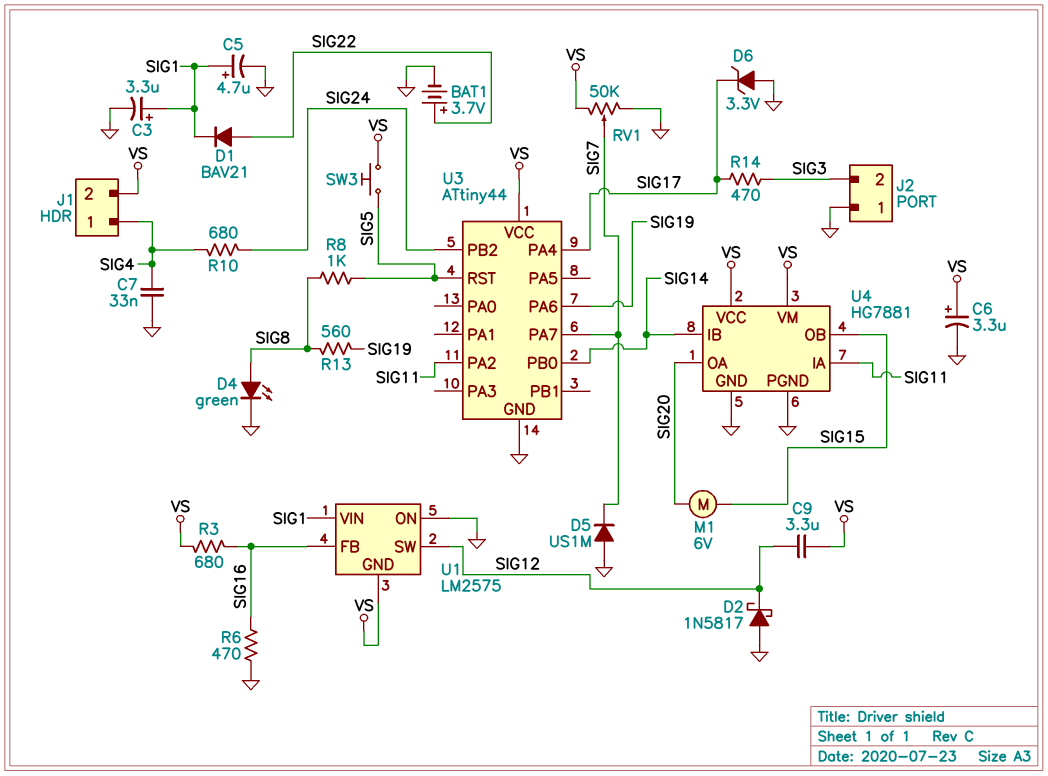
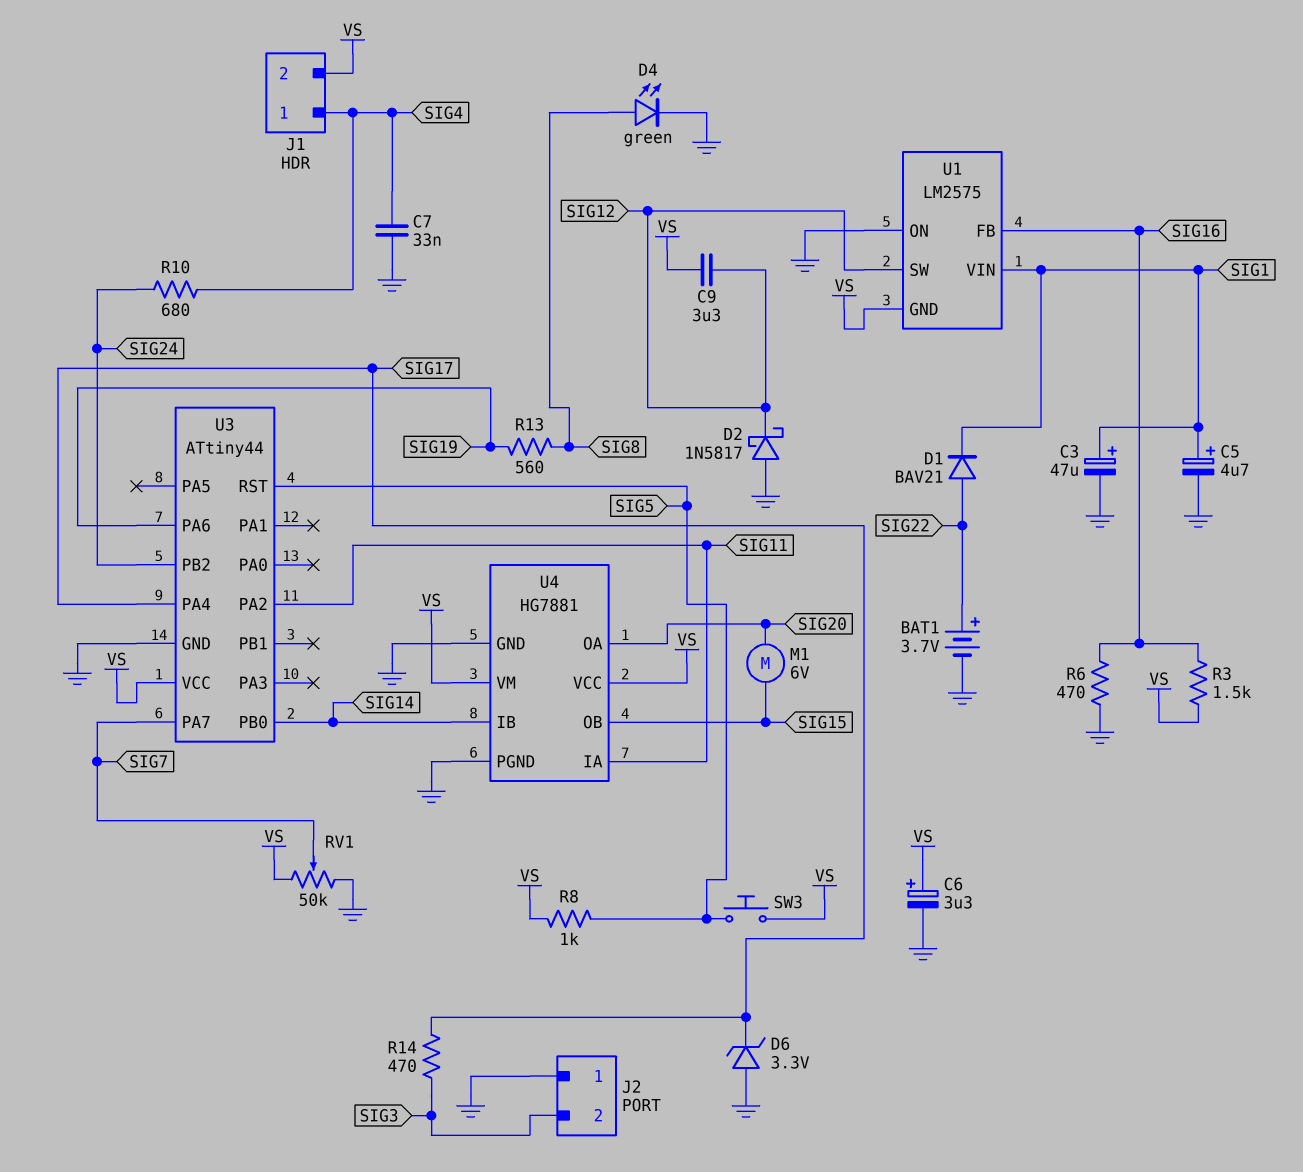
C3: 3.3uF (plus SIG1, minus GND) -> 47uF (plus SIG1, minus GND)
D5: diode US1M (A GND, K SIG7) -> none
R3: 680 (SIG16, VS) -> 1.5k (SIG16, VS)
R8: 1k (SIG5, SIG8) -> 1k (SIG5, VS)

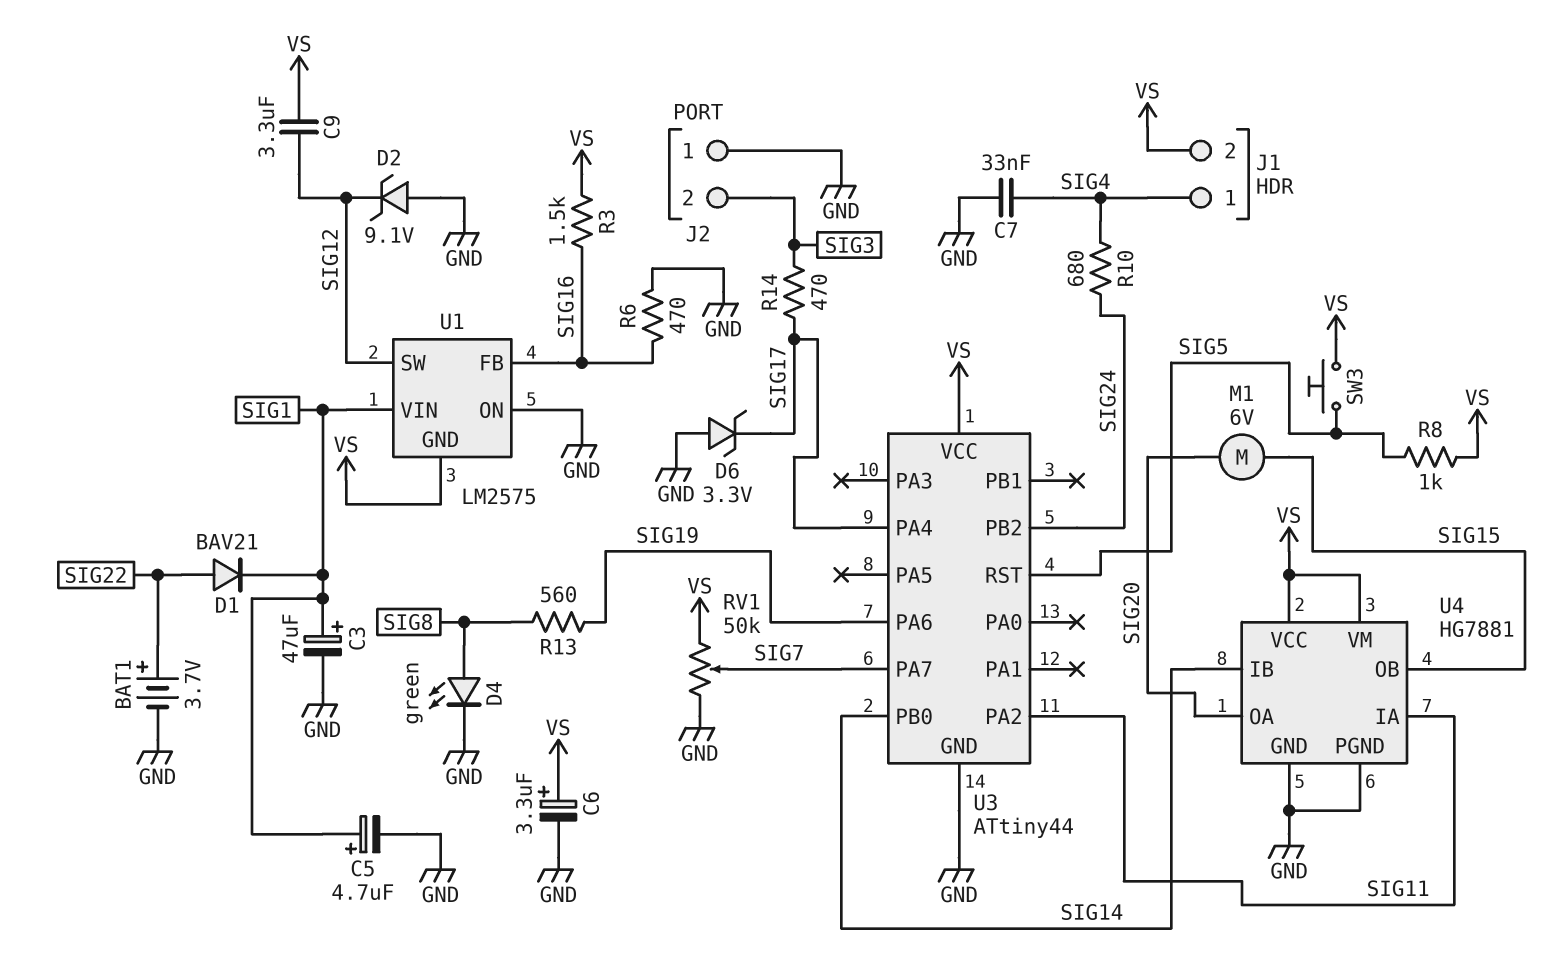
D2: schottky 1N5817 (A GND, K SIG12) -> zener 9.1V (A GND, K SIG12)

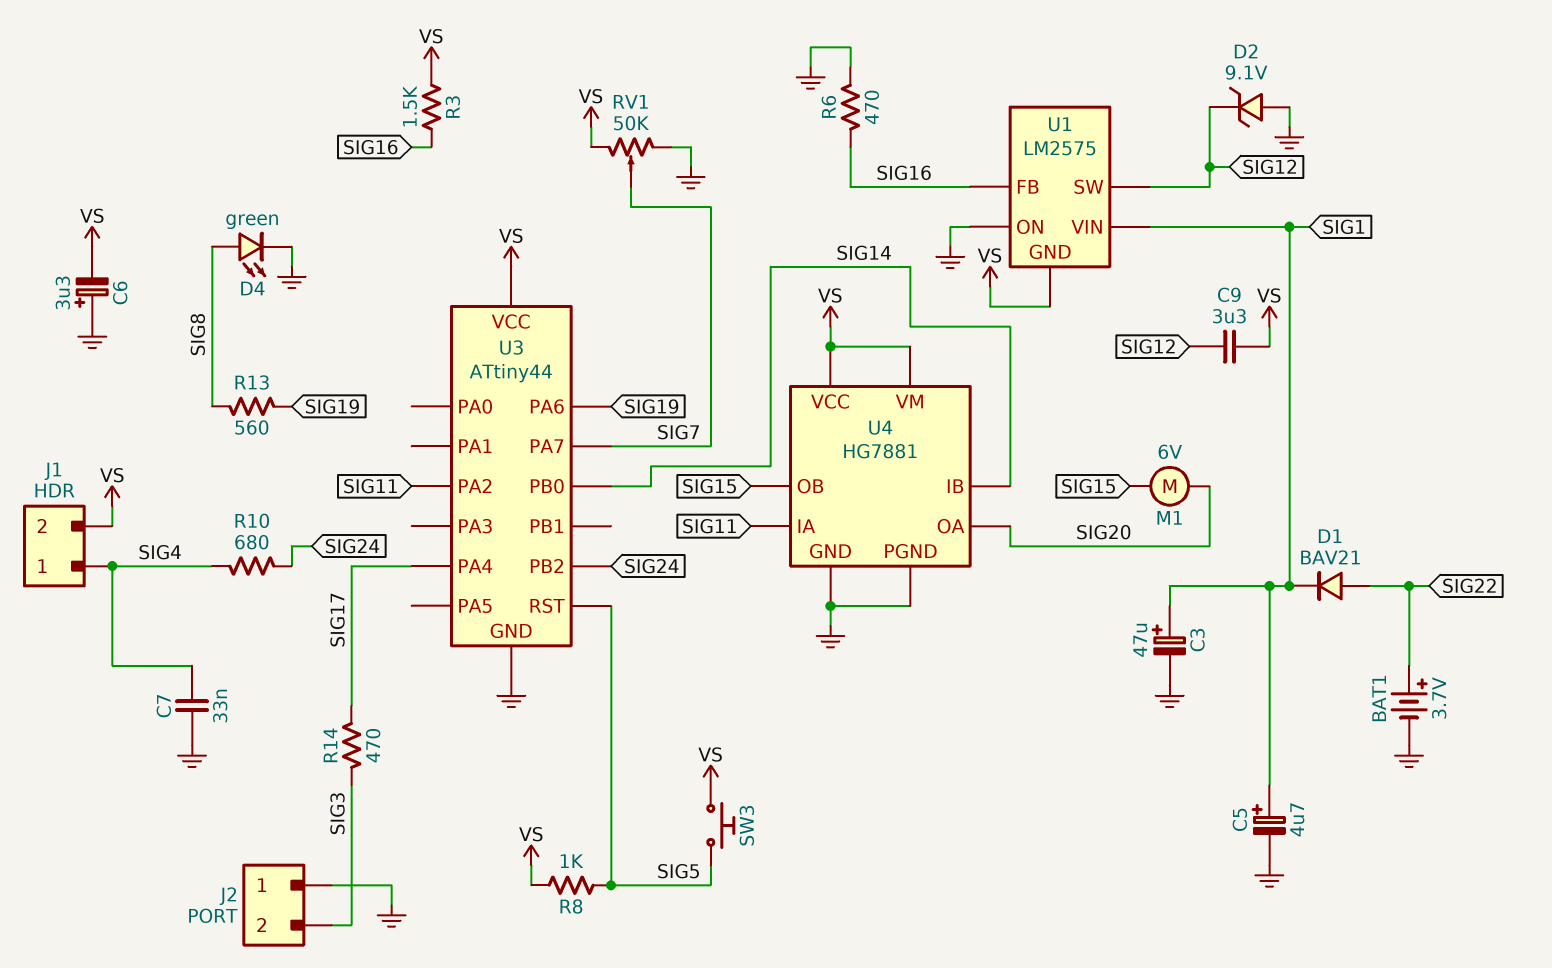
C6: 3.3uF (plus VS, minus GND) -> 3.3uF (plus GND, minus VS)
D6: zener 3.3V (A GND, K SIG17) -> none

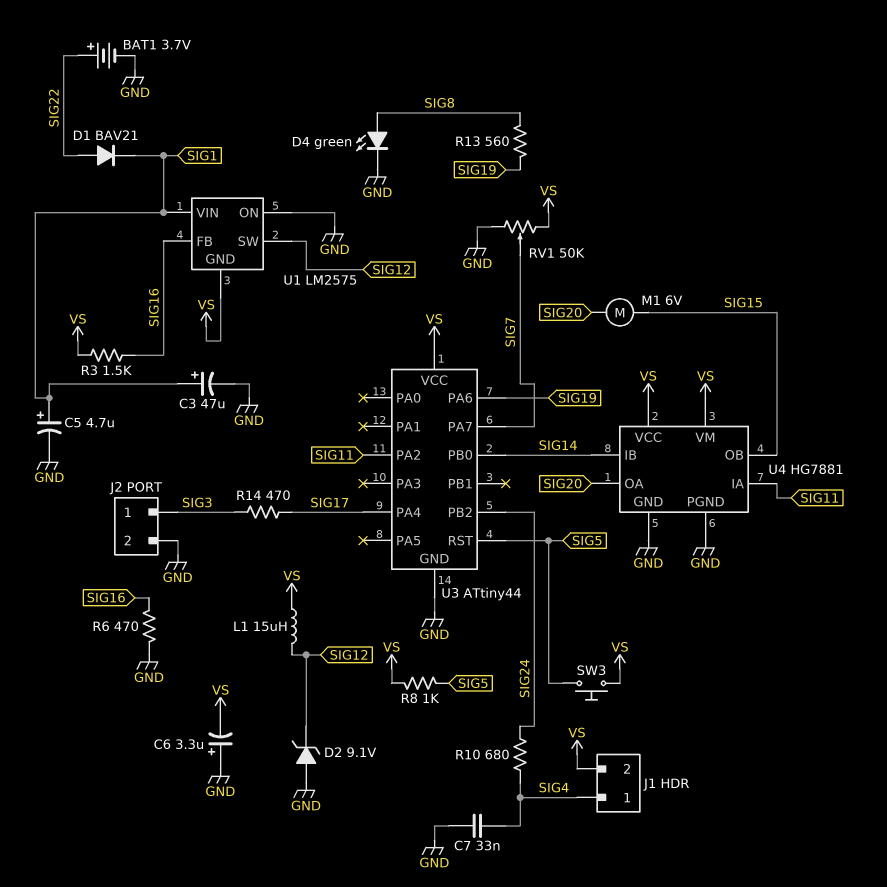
C9: 3.3uF (SIG12, VS) -> none
J2 pin 1: GND -> SIG3
J2 pin 2: SIG3 -> GND
L1: none -> 15uH (SIG12, VS)

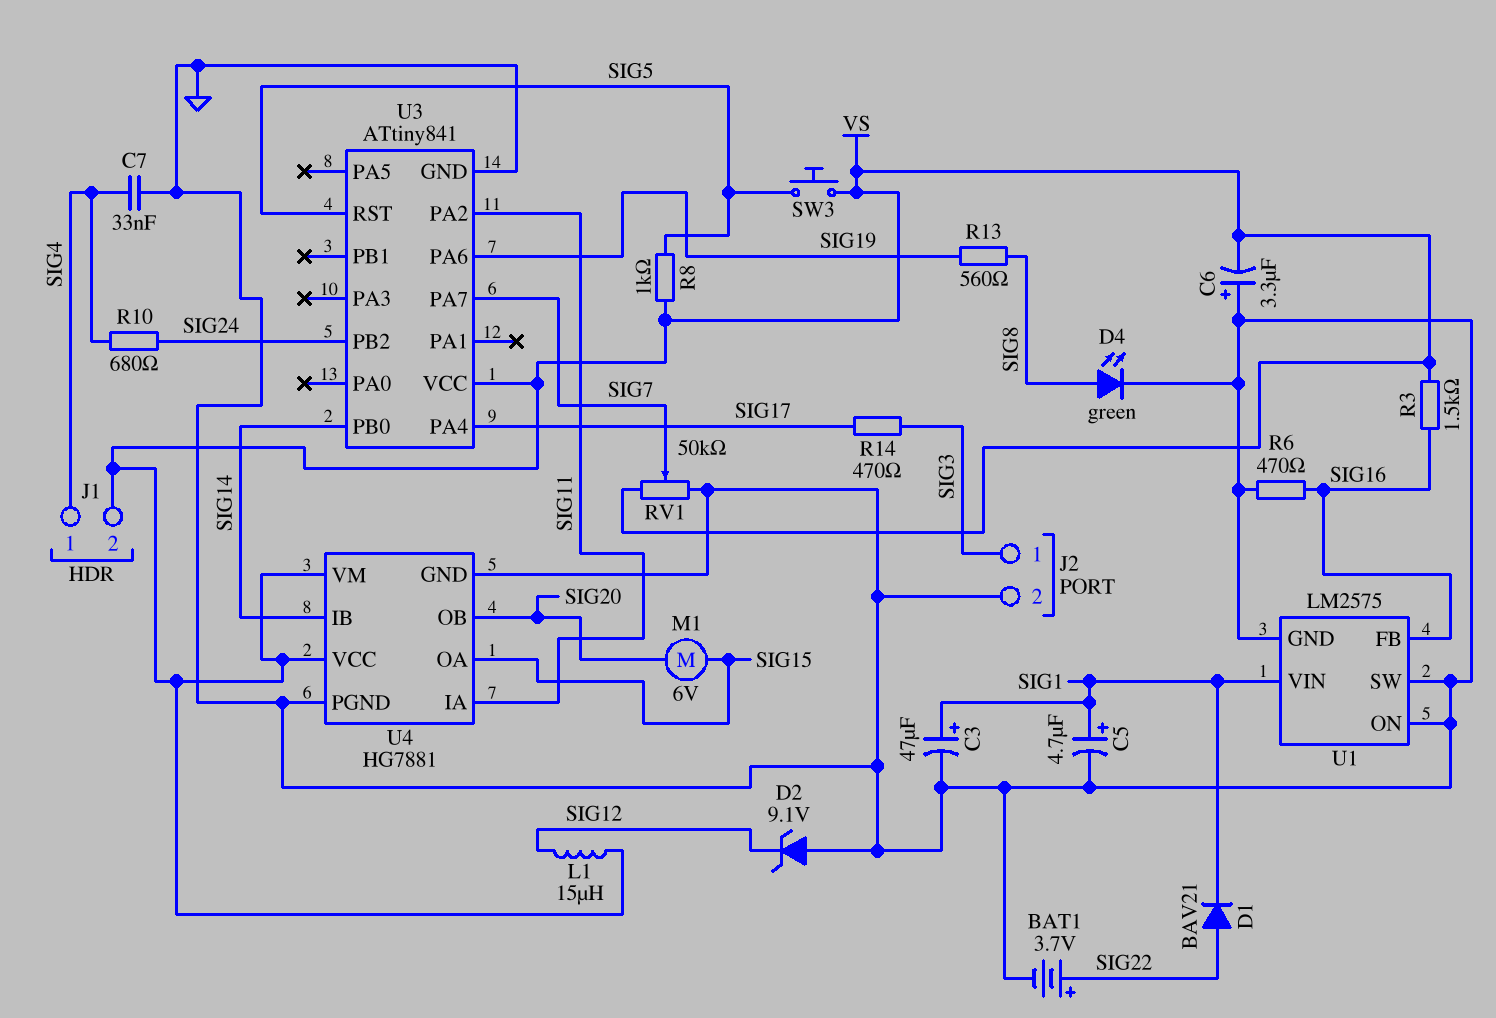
U1 pin GND: VS -> GND
U1 pin SW: SIG12 -> GND
U3: ATtiny44 -> ATtiny841
U4 pin OA: SIG20 -> SIG15
U4 pin OB: SIG15 -> SIG20

